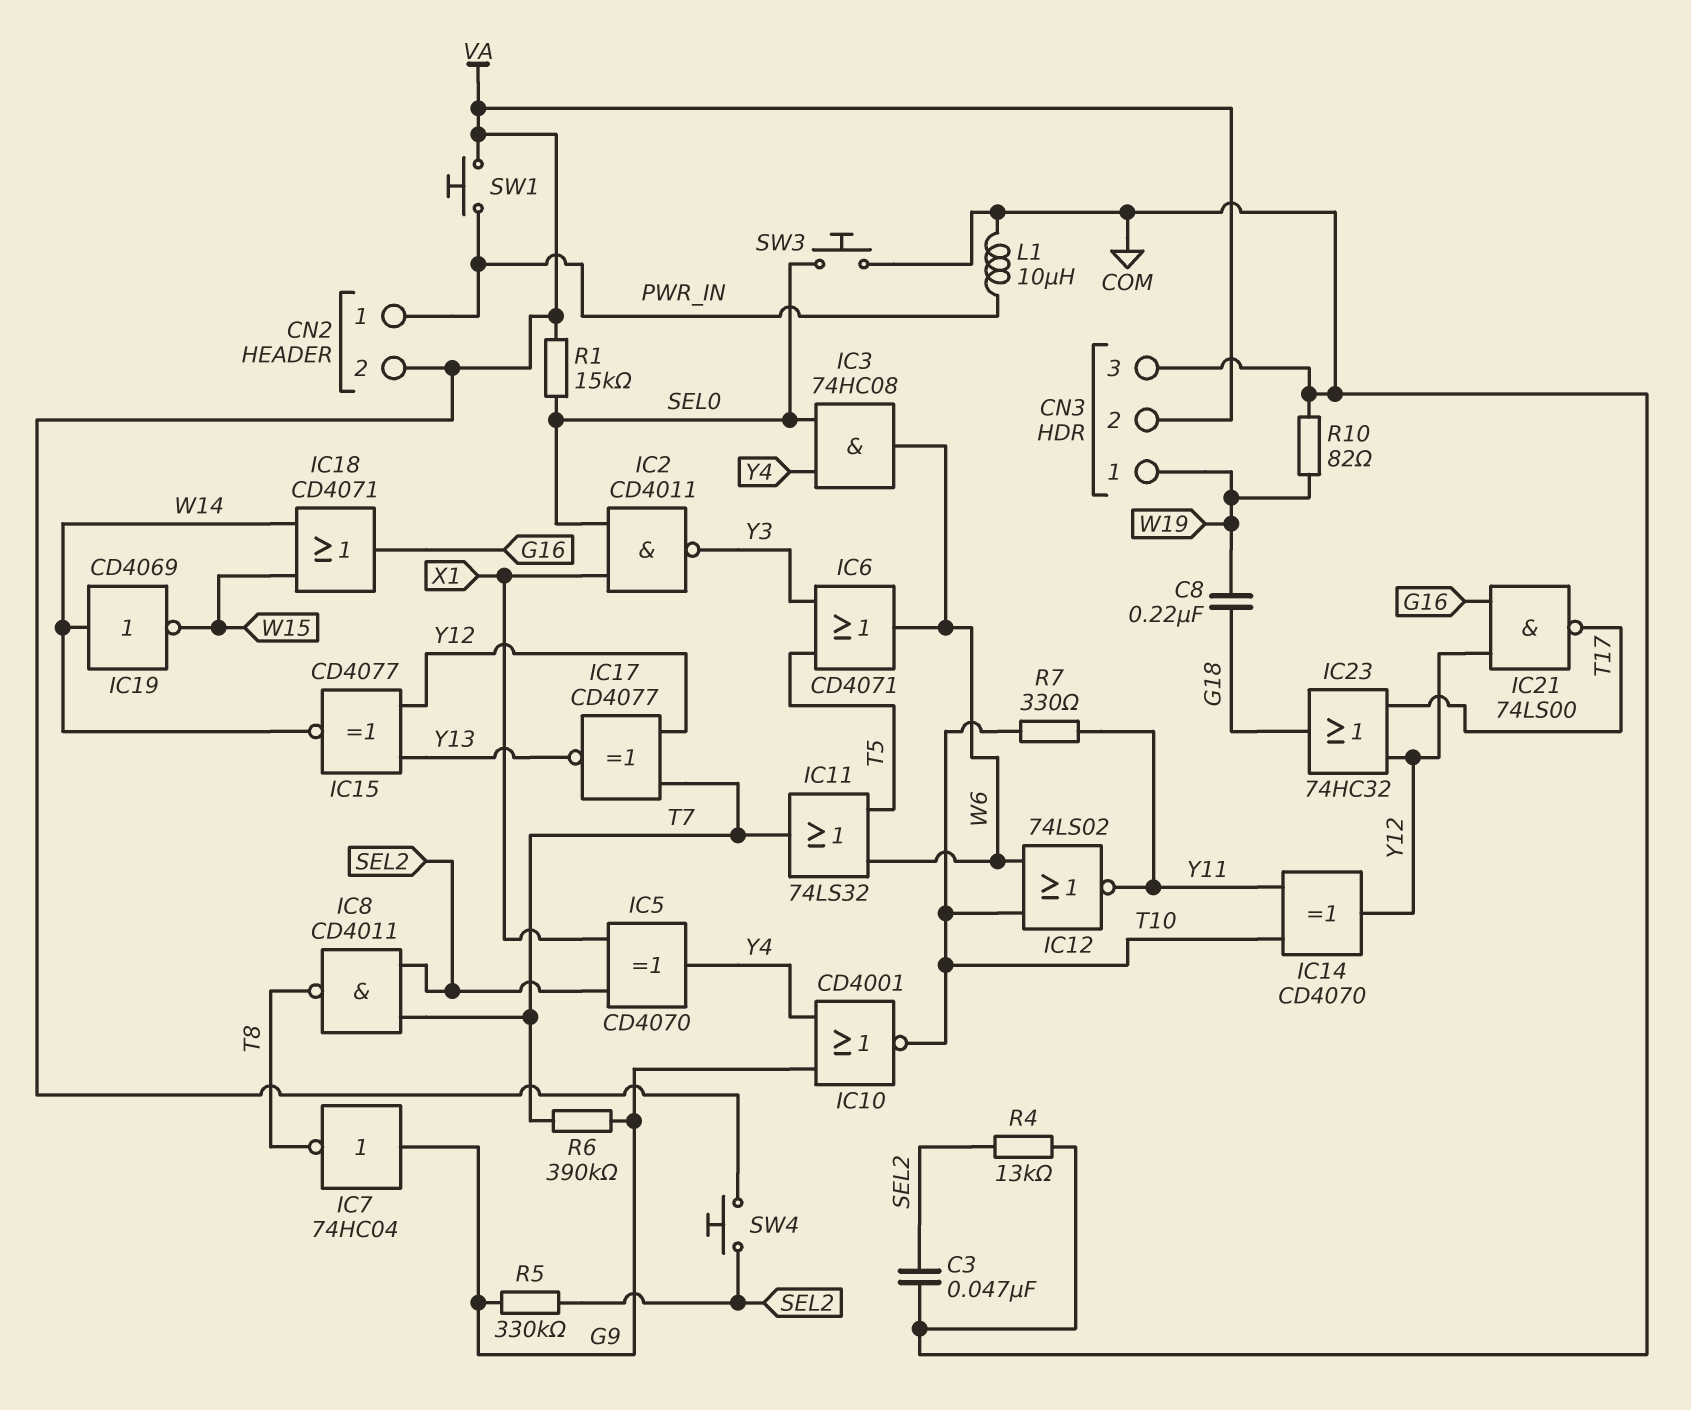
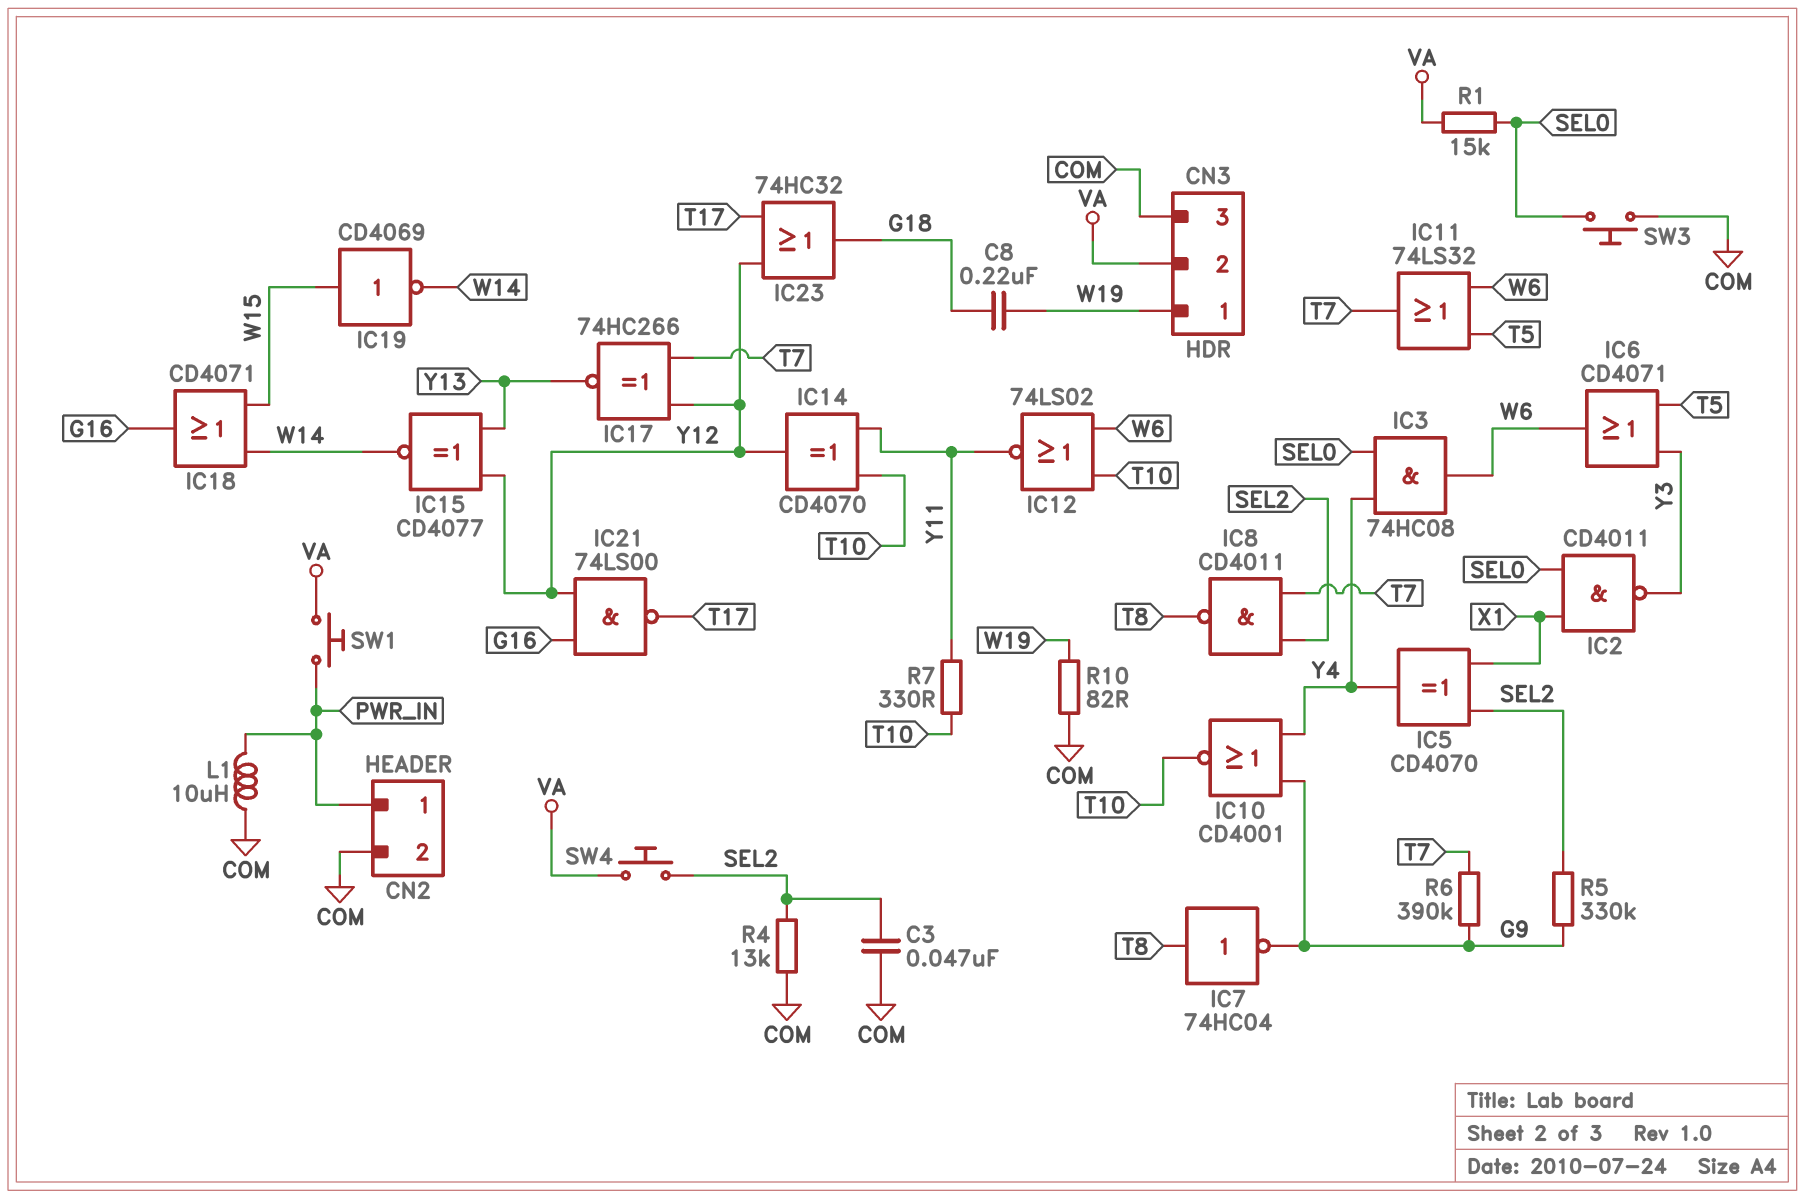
CN2 pin 2: VA -> COM
IC7: NOT 74HC04 (in G9, out T8) -> NOT 74HC04 (in T8, out G9)
IC17: XNOR CD4077 (in T7, in Y12, out Y13) -> XNOR 74HC266 (in T7, in Y12, out Y13)
IC19: NOT CD4069 (in W14, out W15) -> NOT CD4069 (in W15, out W14)

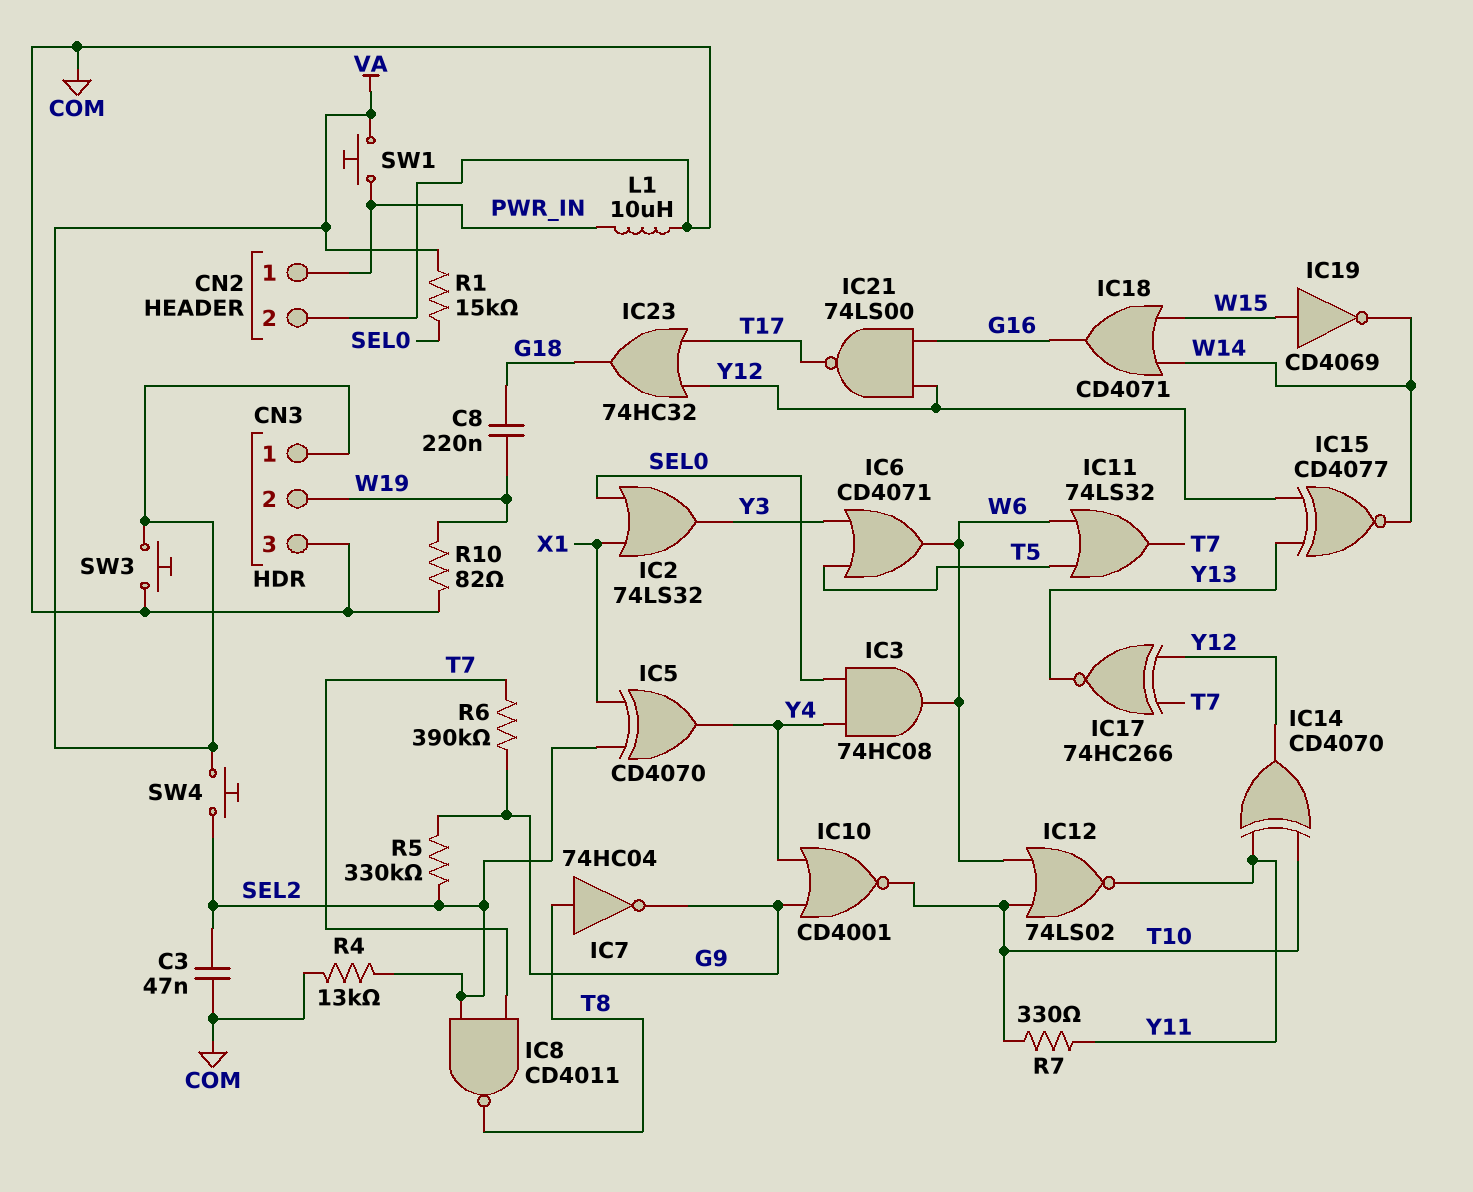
CN3 pin 1: W19 -> VA
CN3 pin 2: VA -> W19
IC2: NAND CD4011 (in SEL0, in X1, out Y3) -> OR 74LS32 (in SEL0, in X1, out Y3)
SW3: button (COM, SEL0) -> button (COM, VA)

